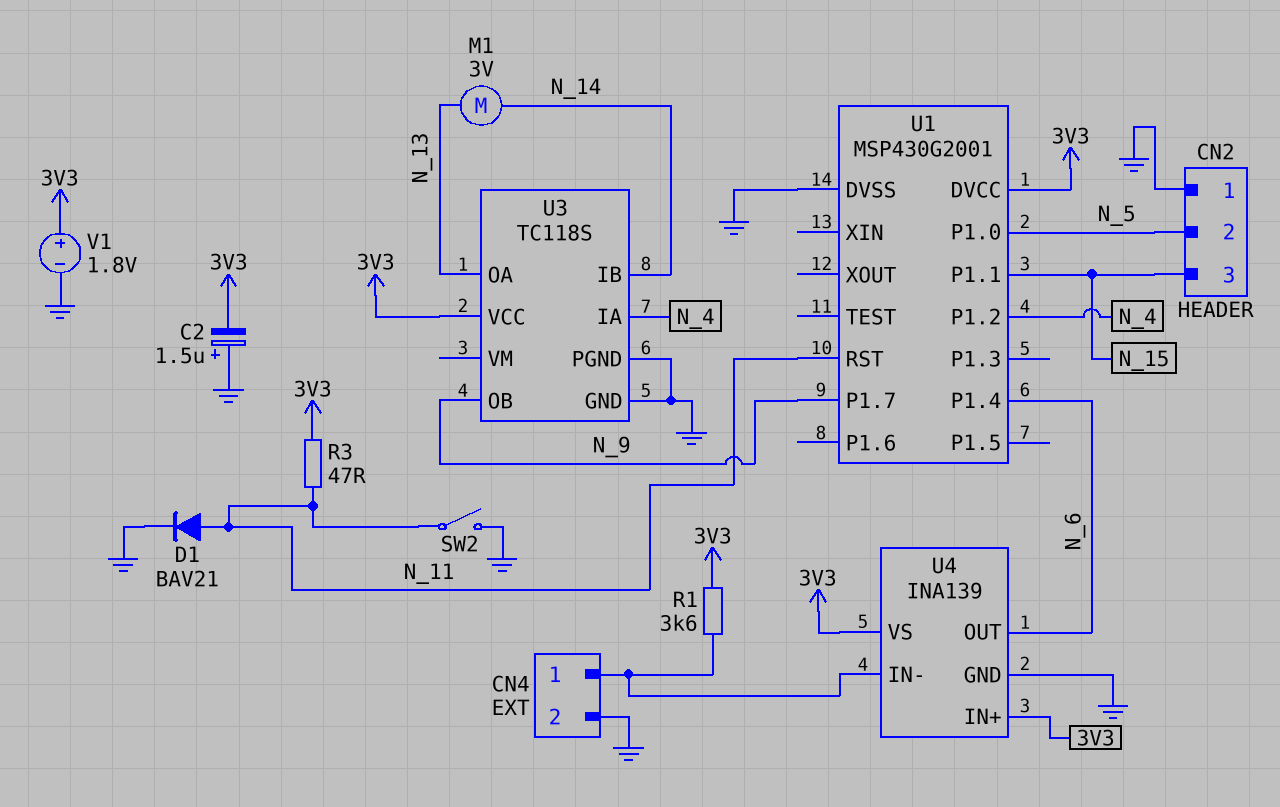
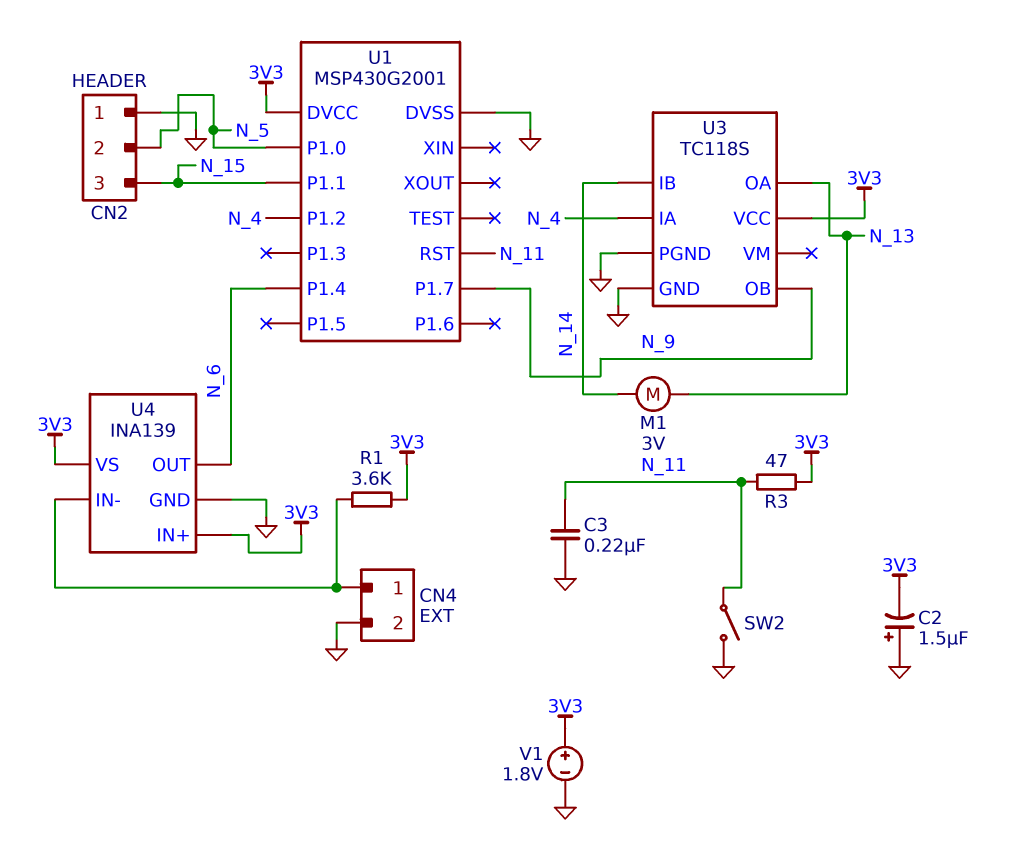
C3: none -> 220nF (GND, N_11)
D1: diode BAV21 (A N_11, K GND) -> none

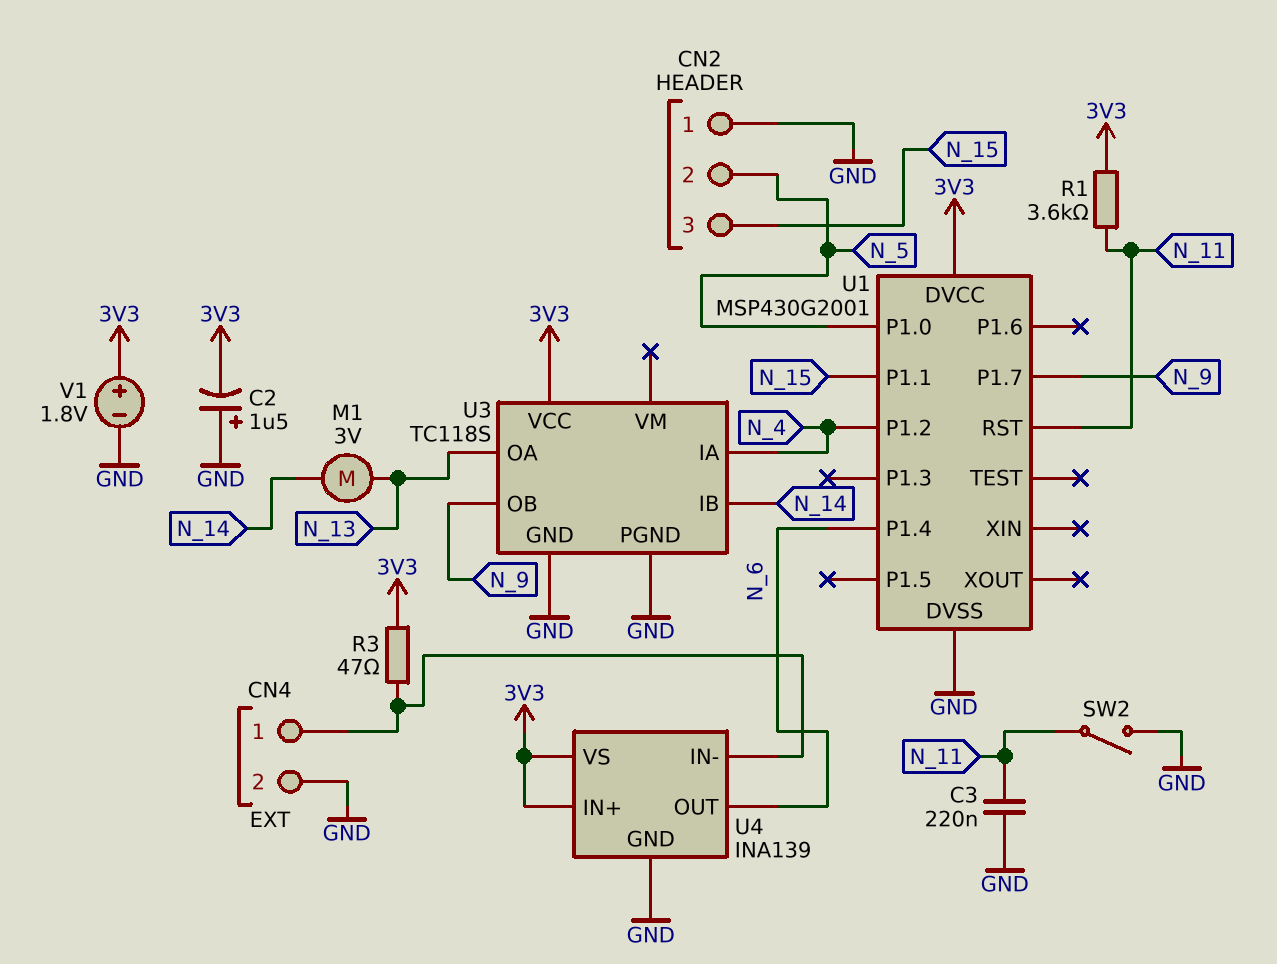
R1: 3.6k (3V3, CN4/1) -> 3.6k (3V3, N_11)
R3: 47 (3V3, N_11) -> 47 (3V3, CN4/1)

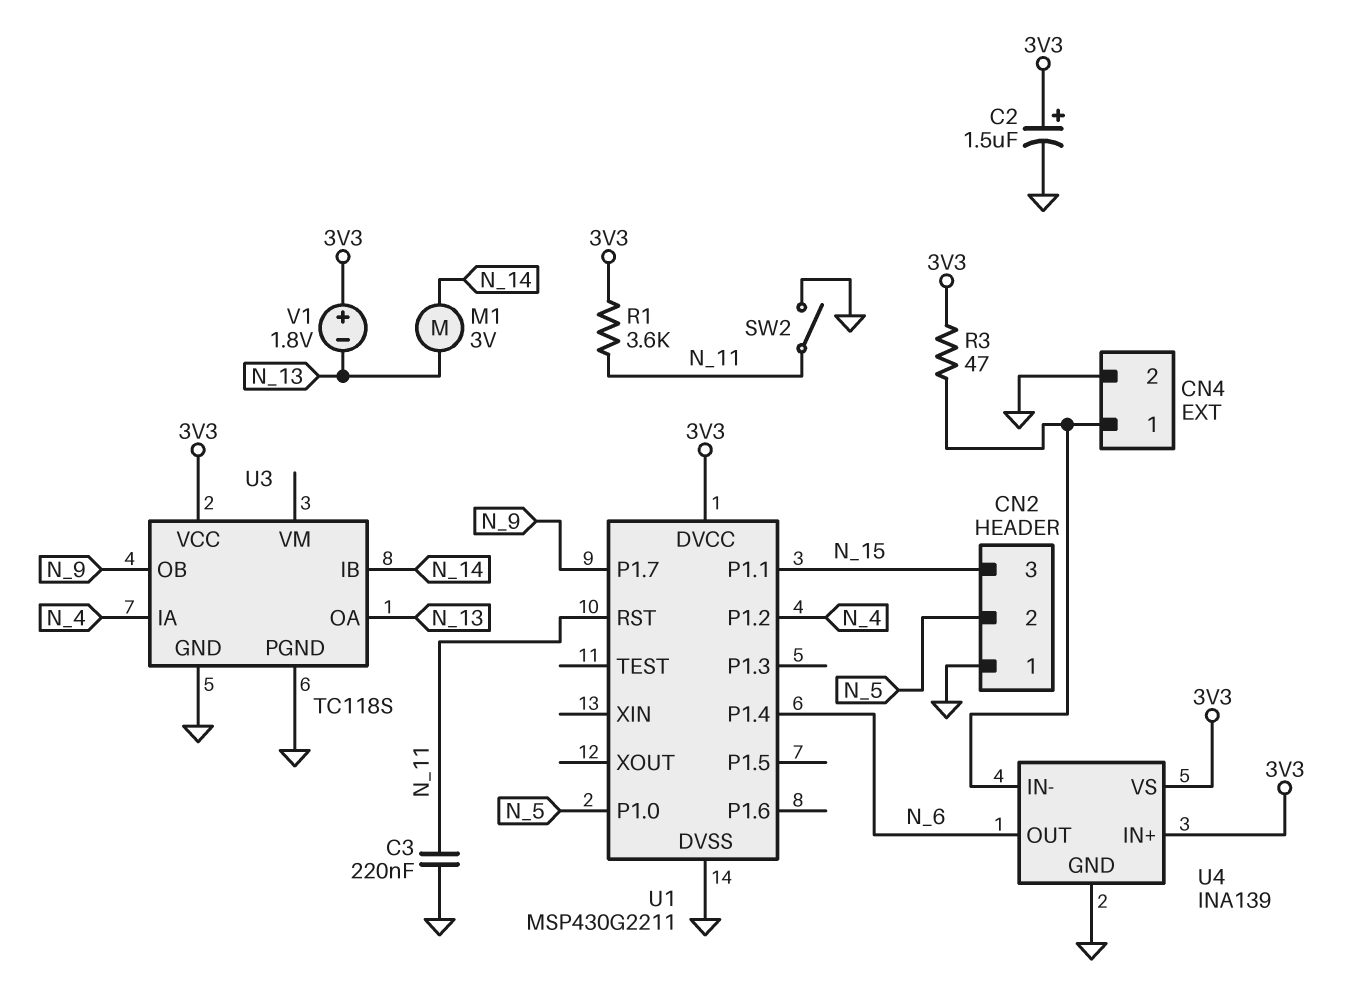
C2: 1.5uF (plus GND, minus 3V3) -> 1.5uF (plus 3V3, minus GND)
U1: MSP430G2001 -> MSP430G2211
V1: 1.8V (plus 3V3, minus GND) -> 1.8V (plus 3V3, minus N_13)

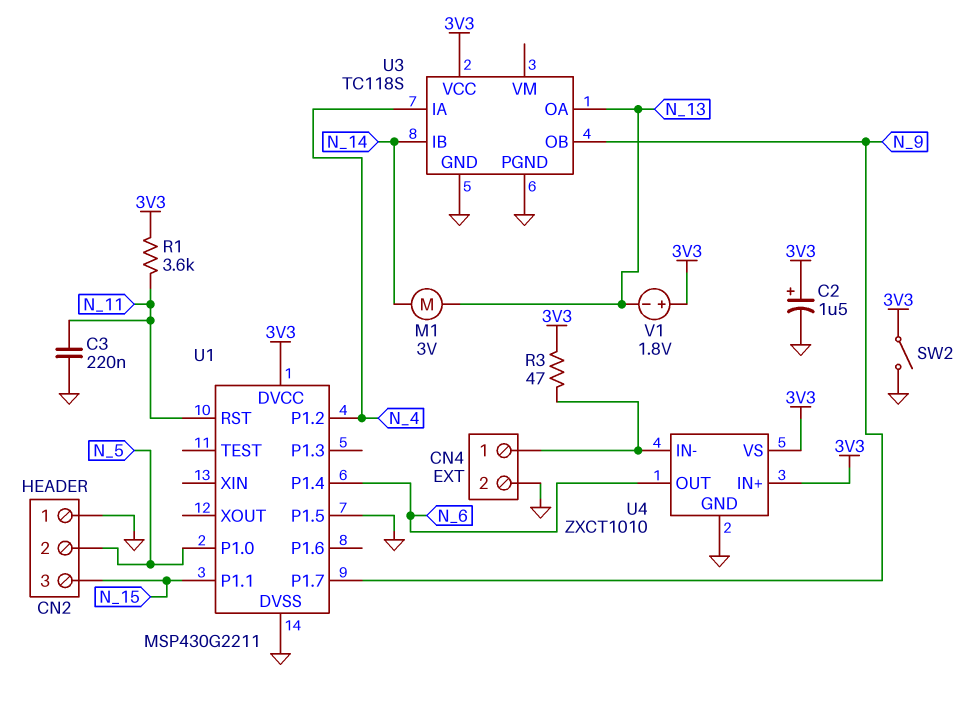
SW2: switch (GND, N_11) -> switch (3V3, GND)
U1 pin P1.5: none -> GND
U4: INA139 -> ZXCT1010

